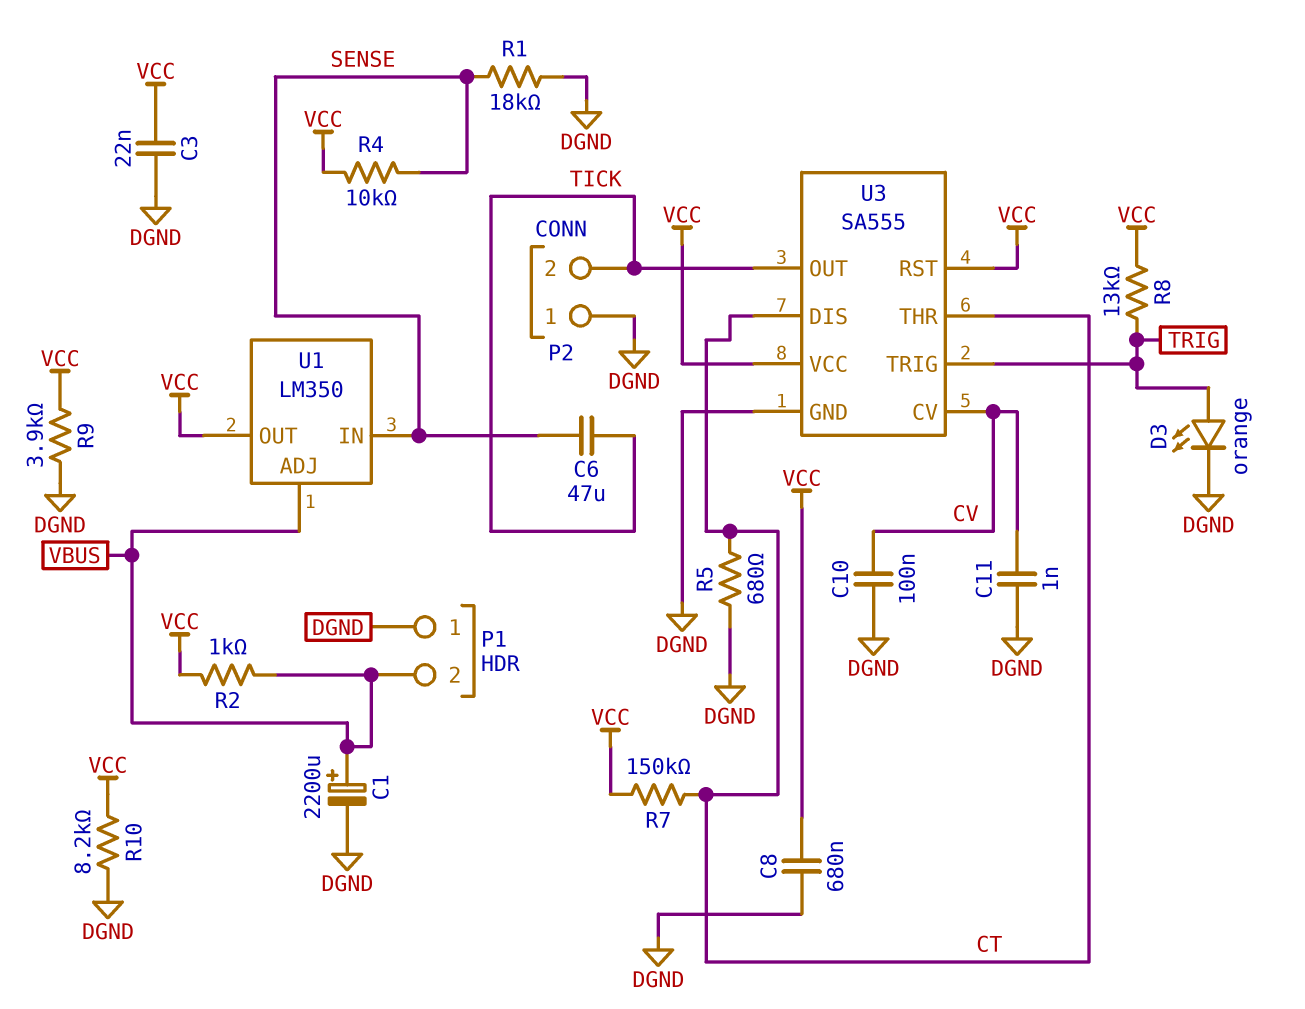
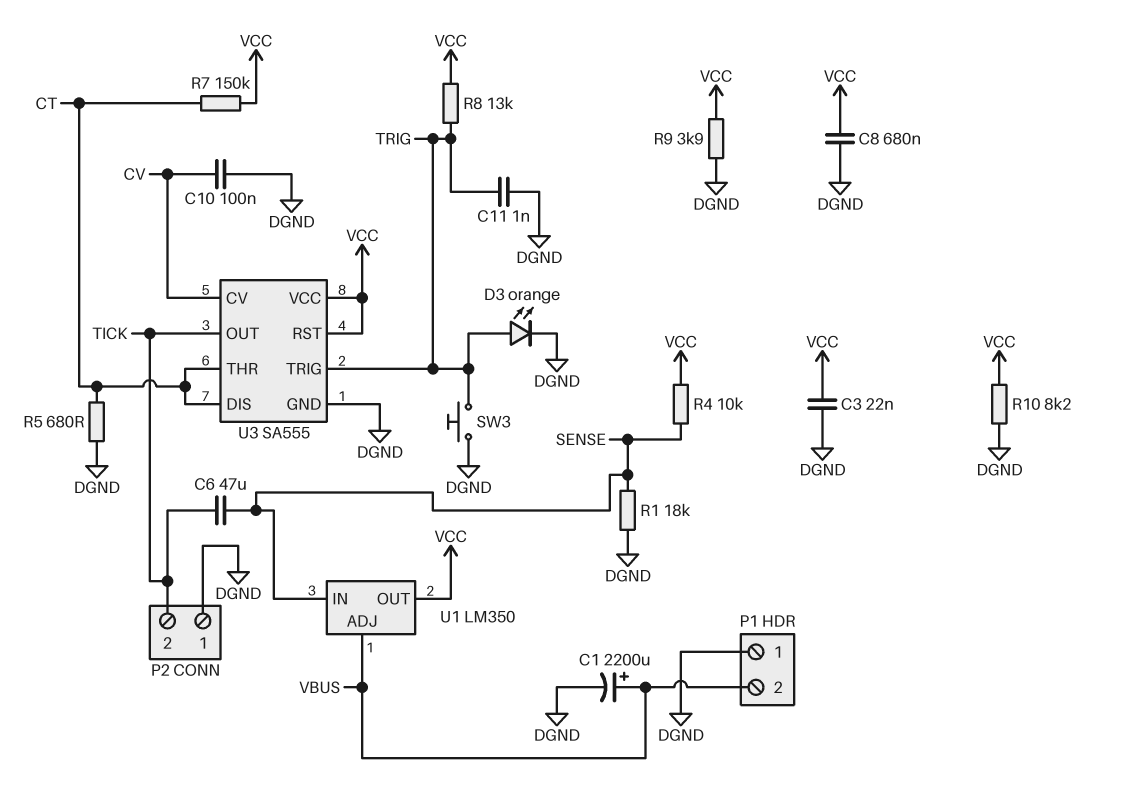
C11: 1nF (CV, DGND) -> 1nF (DGND, TRIG)
R2: 1k (VBUS, VCC) -> none
SW3: none -> button (DGND, TRIG)

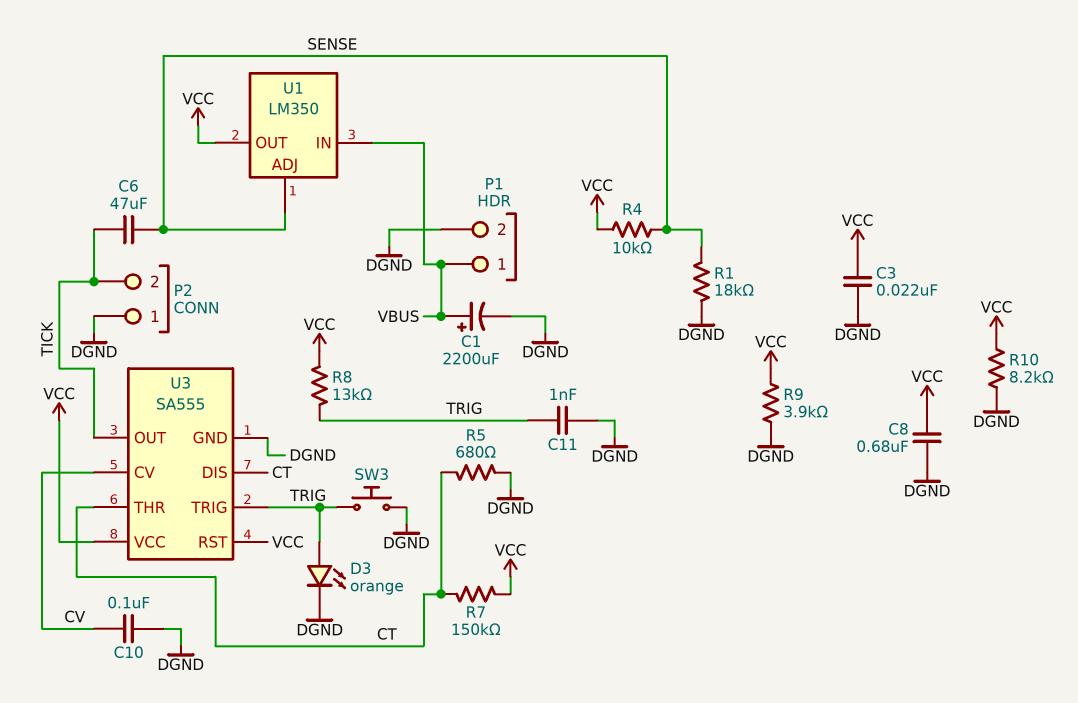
P1 pin 1: DGND -> VBUS
P1 pin 2: VBUS -> DGND
U1 pin ADJ: VBUS -> SENSE
U1 pin IN: SENSE -> VBUS

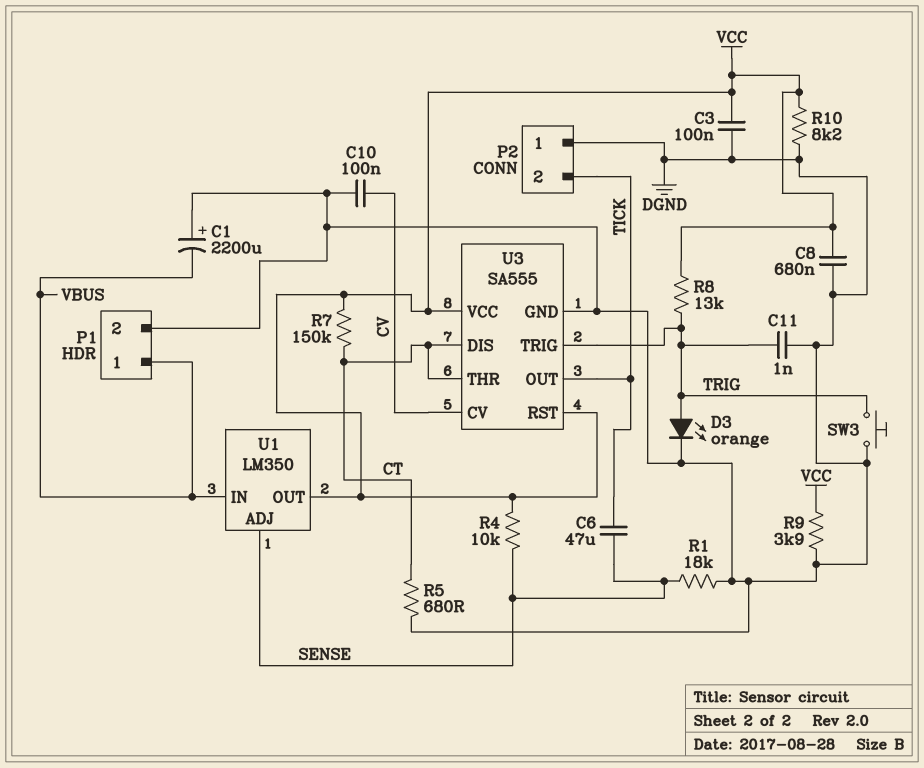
C1: 2200uF (plus VBUS, minus DGND) -> 2200uF (plus DGND, minus VBUS)
C3: 22nF (DGND, VCC) -> 100nF (DGND, VCC)

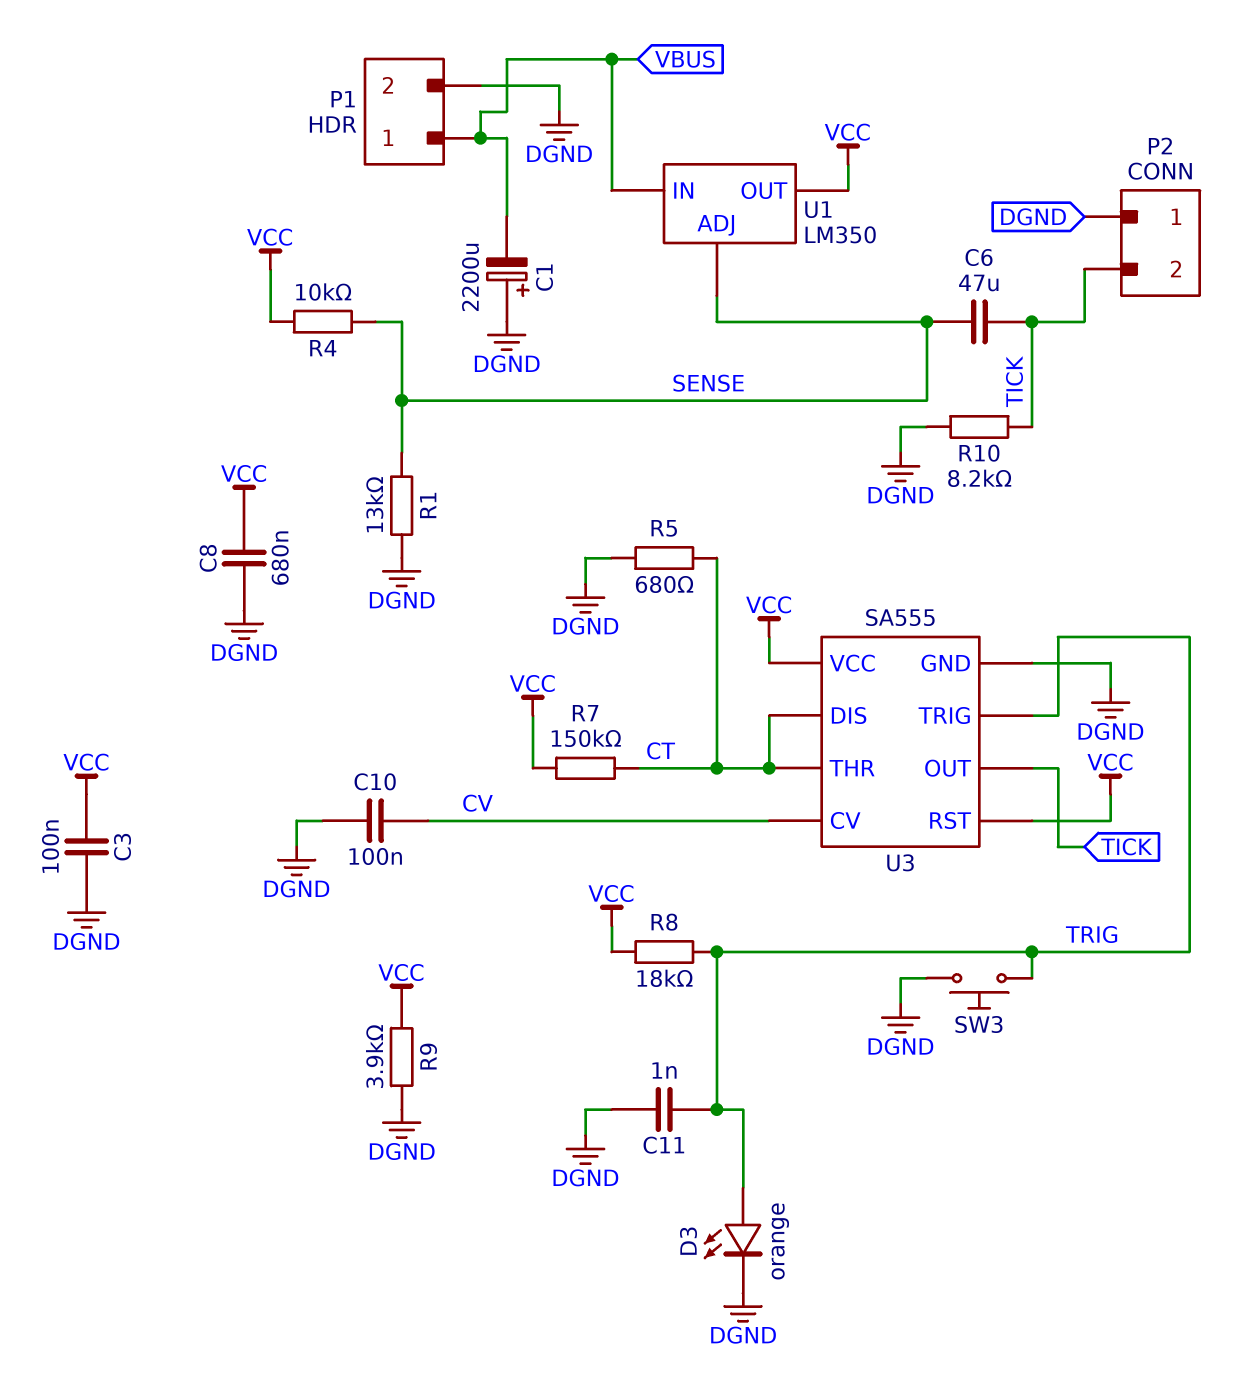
R1: 18k (DGND, SENSE) -> 13k (DGND, SENSE)
R8: 13k (TRIG, VCC) -> 18k (TRIG, VCC)
R10: 8.2k (DGND, VCC) -> 8.2k (DGND, TICK)

